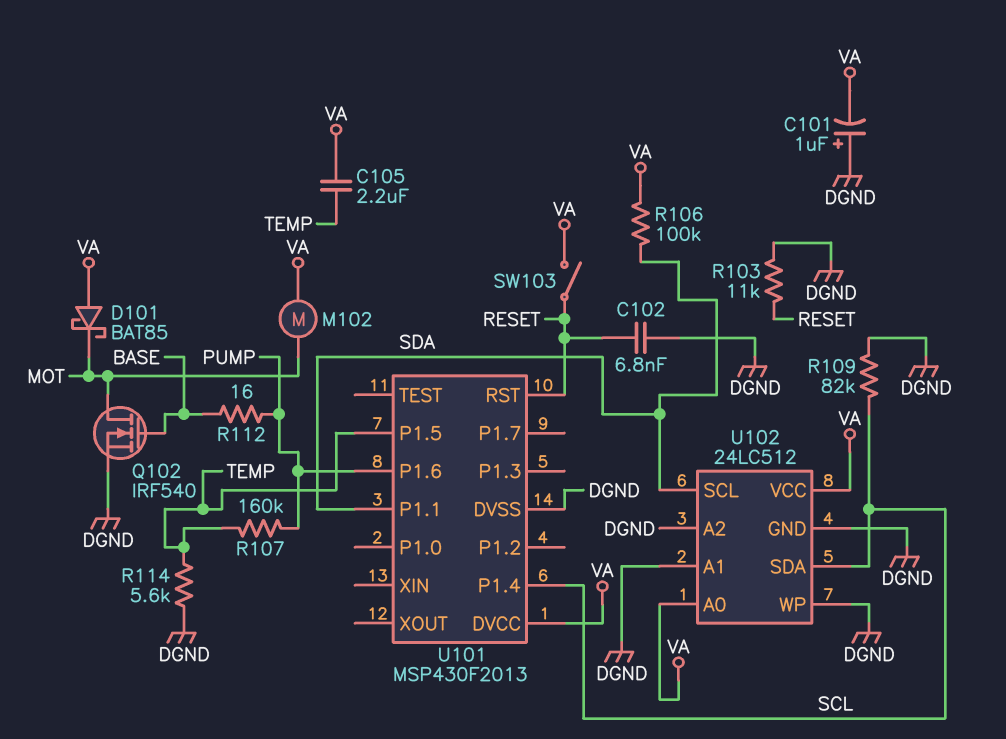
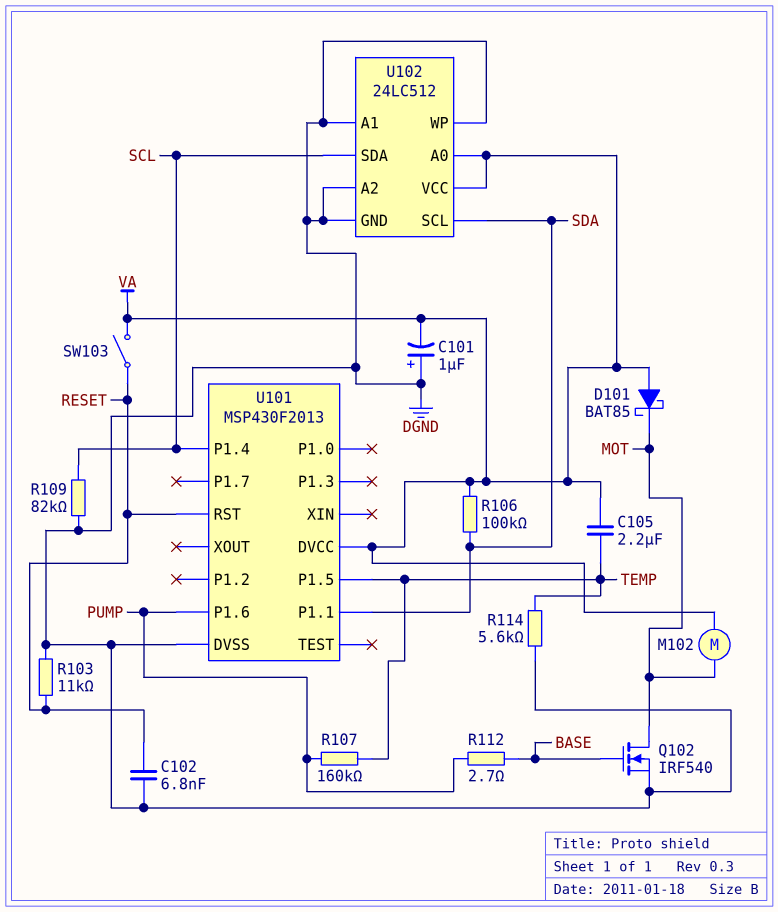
R112: 16 (BASE, PUMP) -> 2.7 (BASE, PUMP)

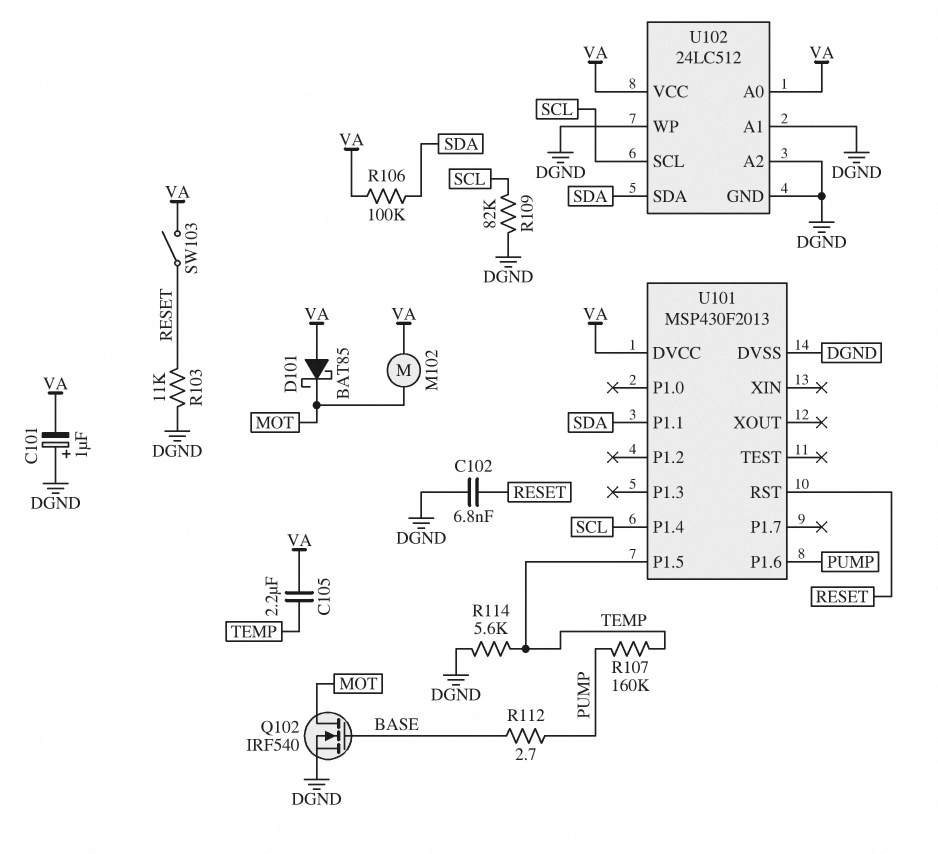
U102 pin SCL: SDA -> SCL
U102 pin SDA: SCL -> SDA

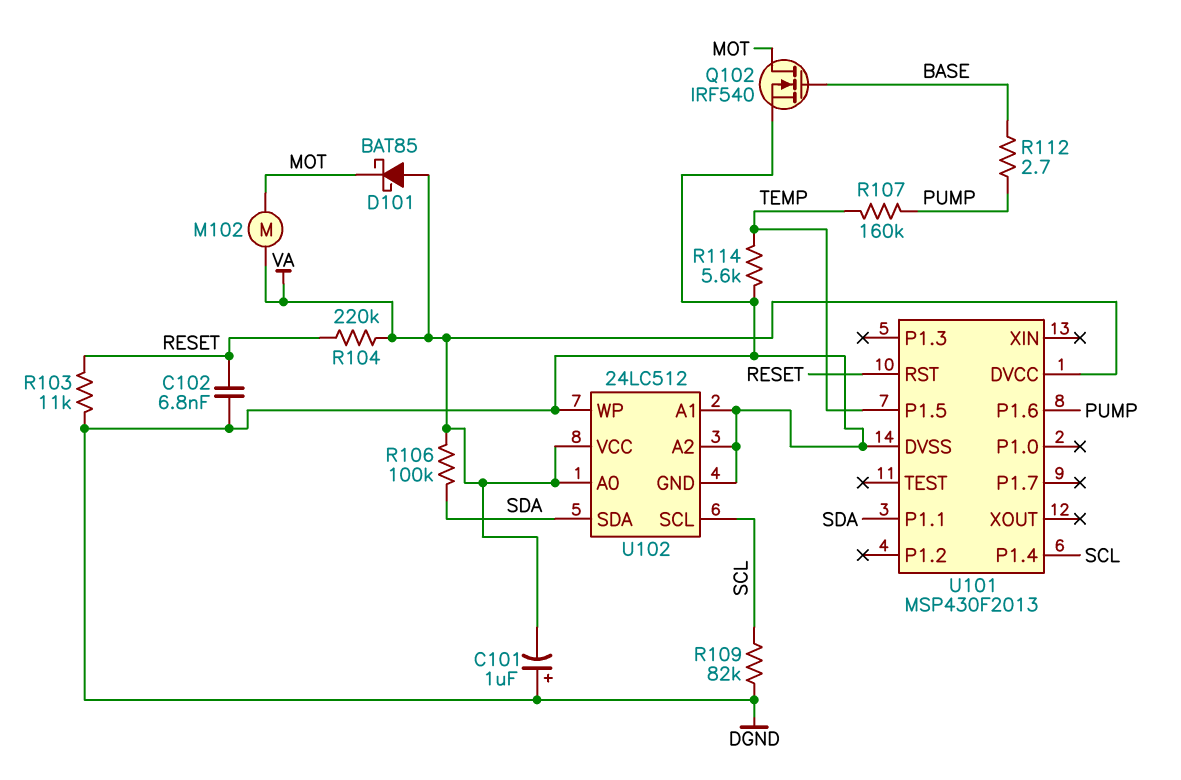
C105: 2.2uF (TEMP, VA) -> none
R104: none -> 220k (RESET, VA)
SW103: switch (RESET, VA) -> none

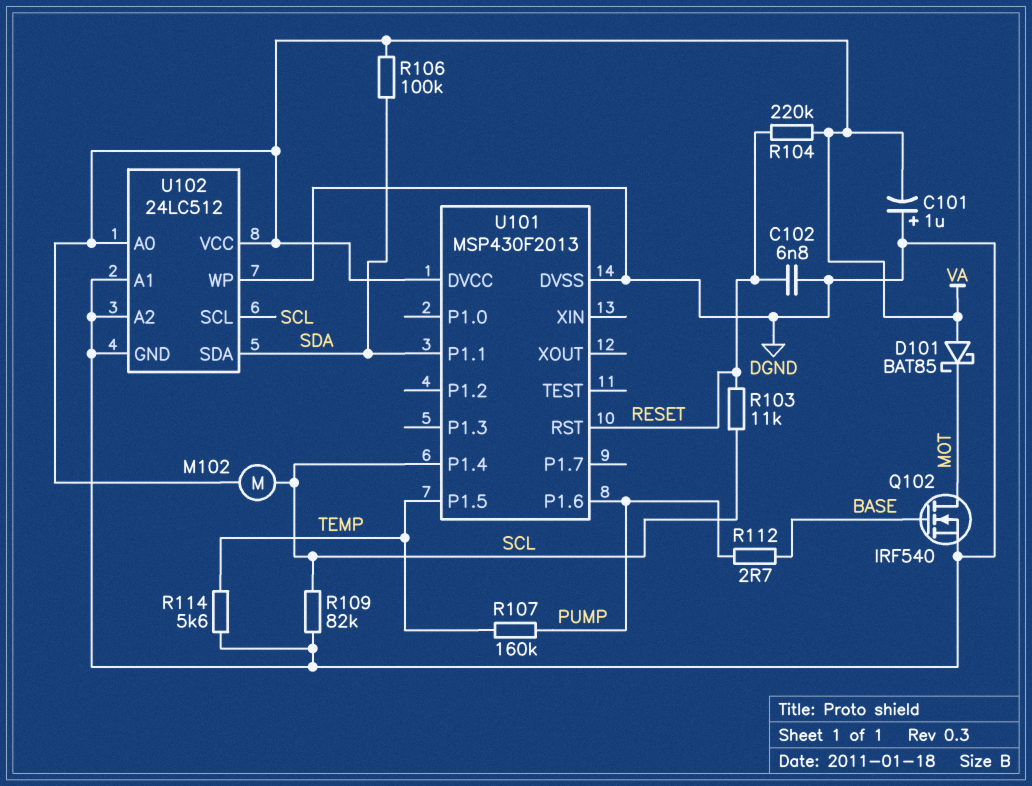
M102: motor (MOT, VA) -> motor (SCL, VA)
R103: 11k (DGND, RESET) -> 11k (RESET, SCL)

